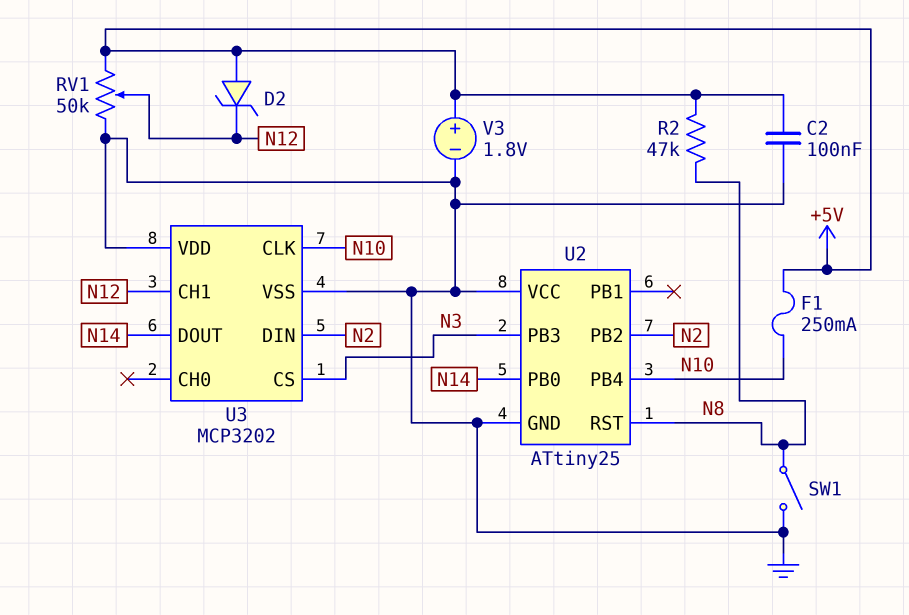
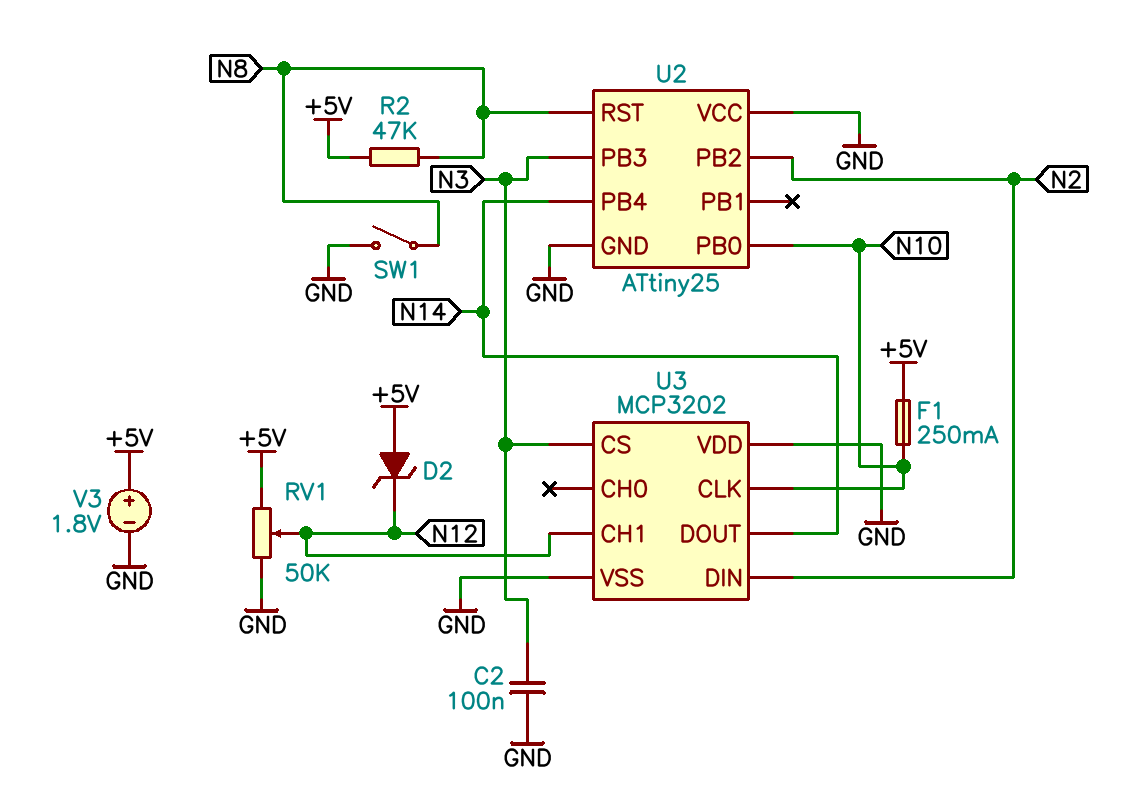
C2: 100nF (+5V, GND) -> 100nF (GND, N3)
U2 pin PB0: N14 -> N10
U2 pin PB4: N10 -> N14

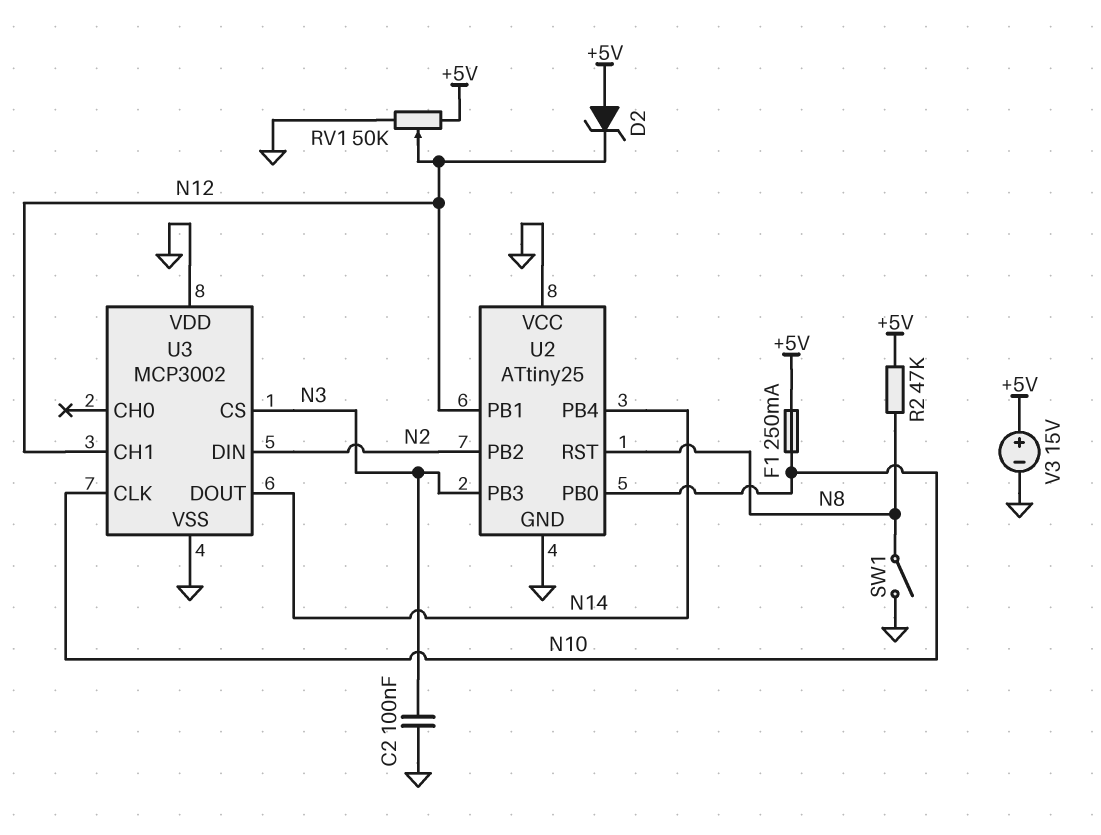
U2 pin PB1: none -> N12
U3: MCP3202 -> MCP3002
V3: 1.8V (plus +5V, minus GND) -> 15V (plus +5V, minus GND)

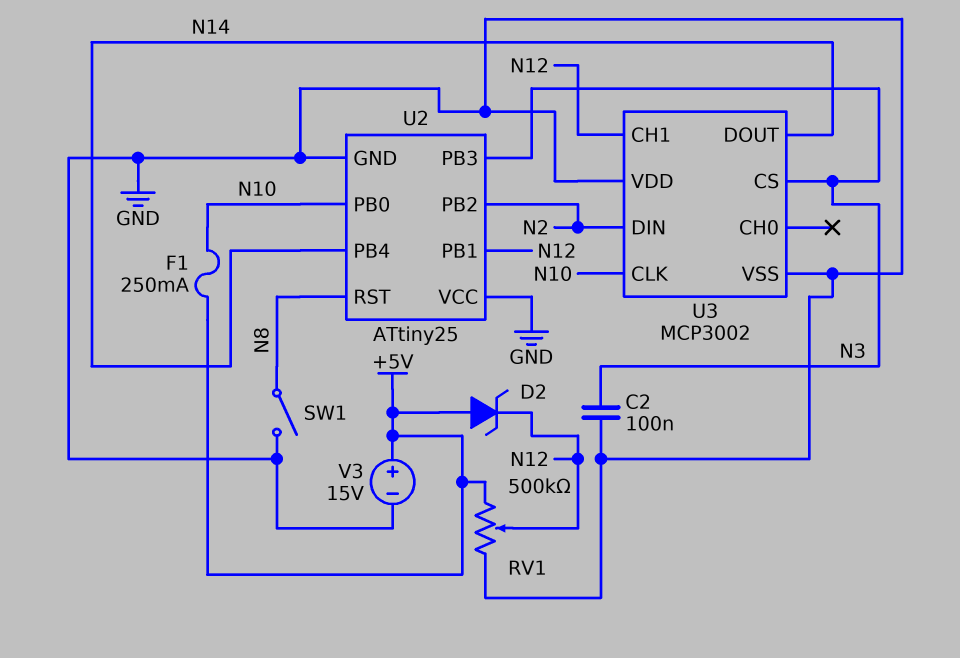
R2: 47k (+5V, N8) -> none
RV1: 50k (+5V, GND, wiper N12) -> 500k (+5V, GND, wiper N12)

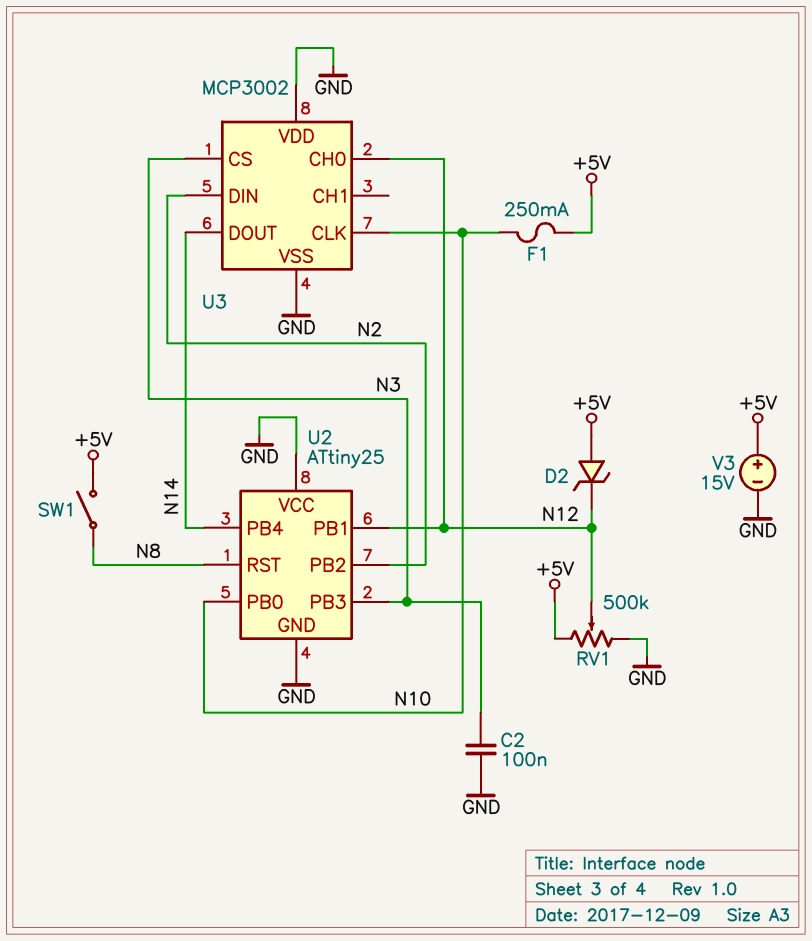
SW1: switch (GND, N8) -> switch (+5V, N8)
U3 pin CH0: none -> N12
U3 pin CH1: N12 -> none

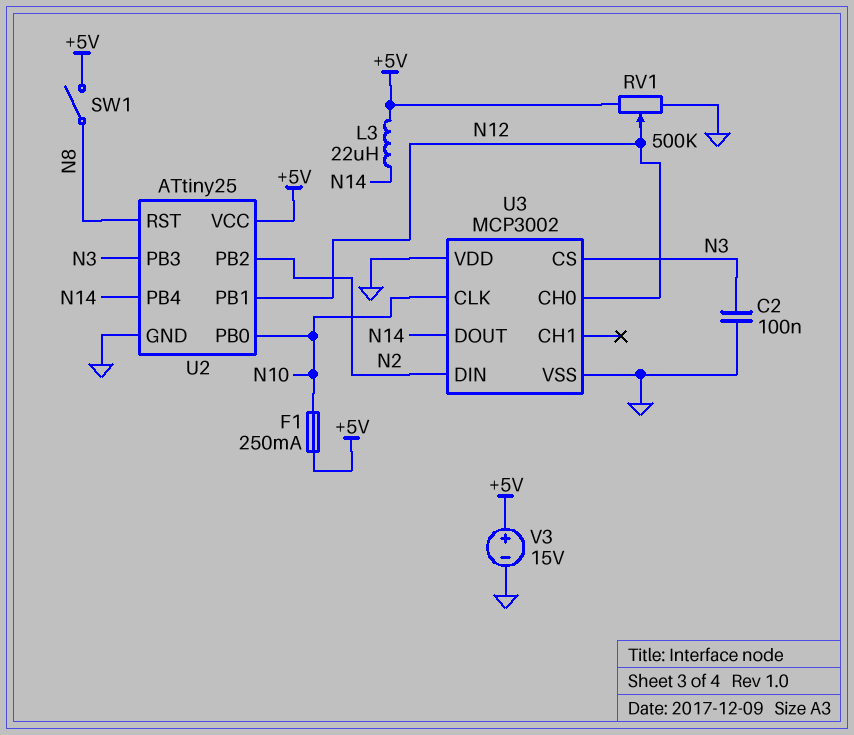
D2: zener (A +5V, K N12) -> none
L3: none -> 22uH (+5V, N14)
U2 pin VCC: GND -> +5V

